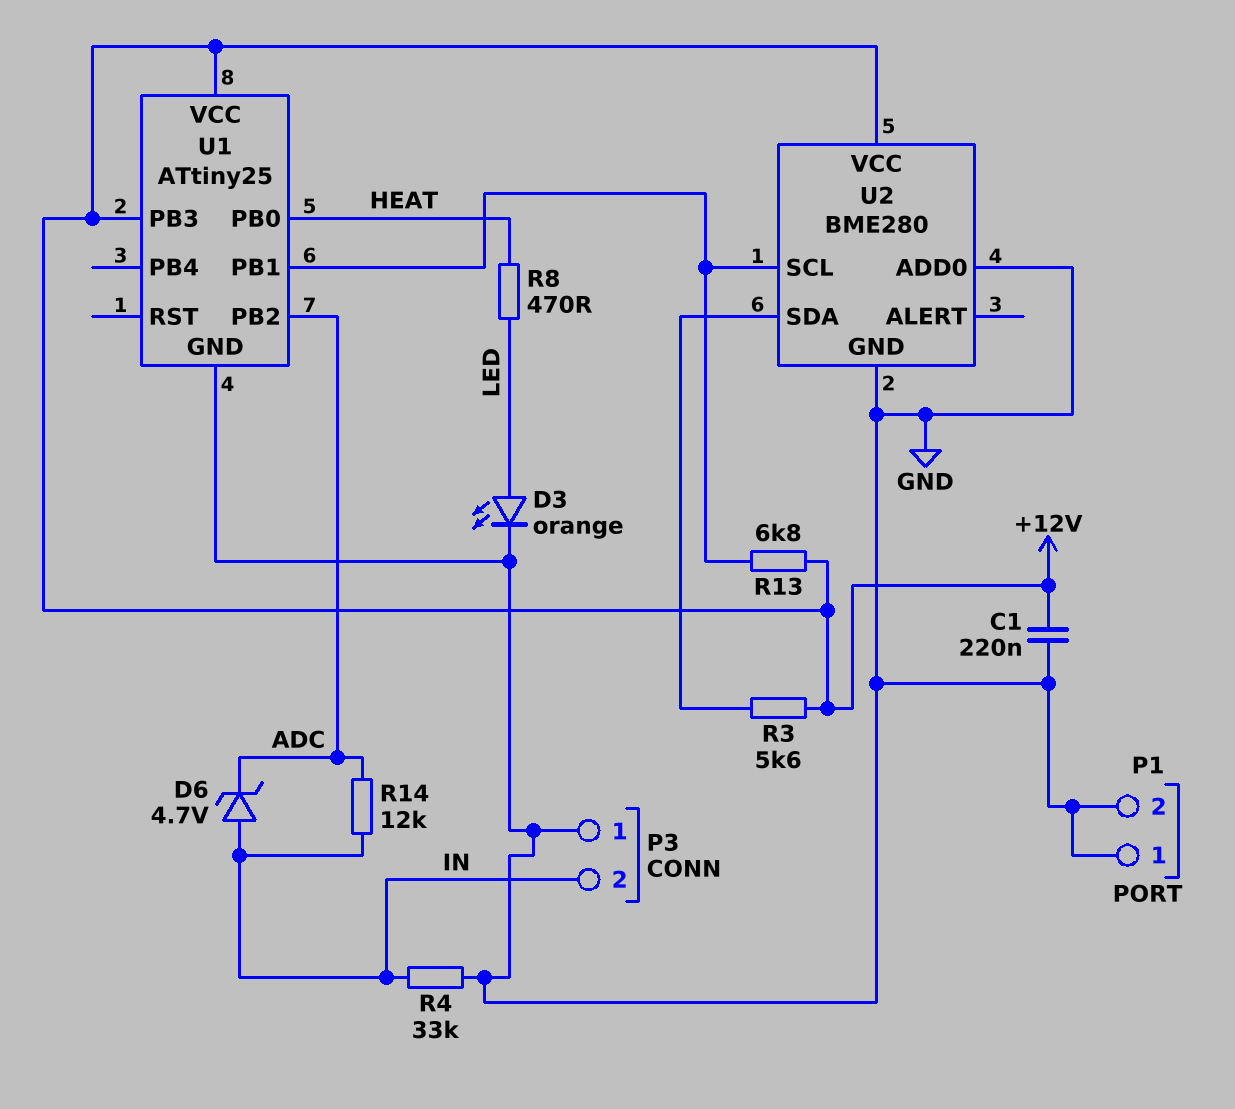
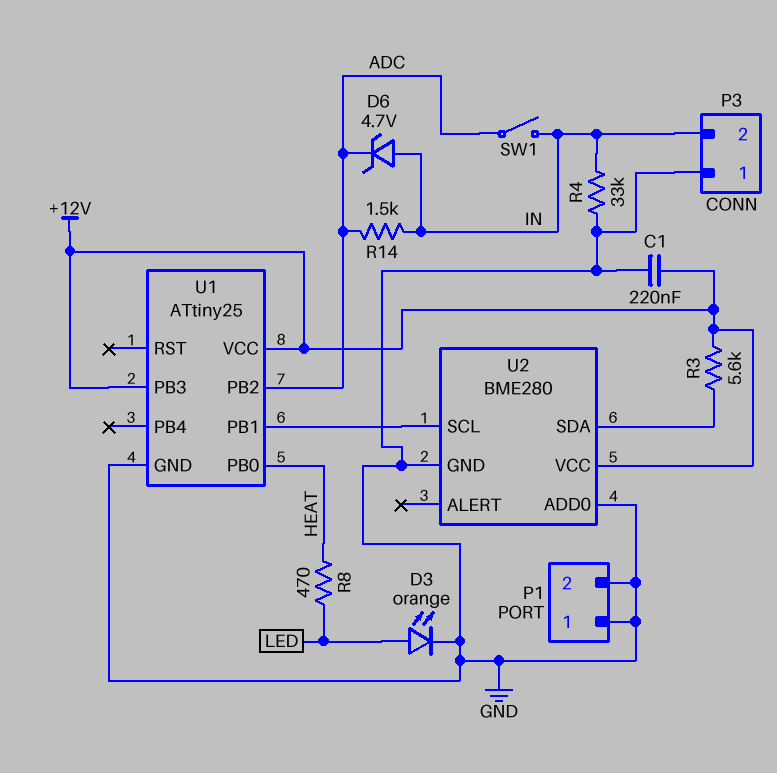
R13: 6.8k (+12V, U1/PB1) -> none
R14: 12k (ADC, IN) -> 1.5k (ADC, IN)
SW1: none -> switch (ADC, IN)

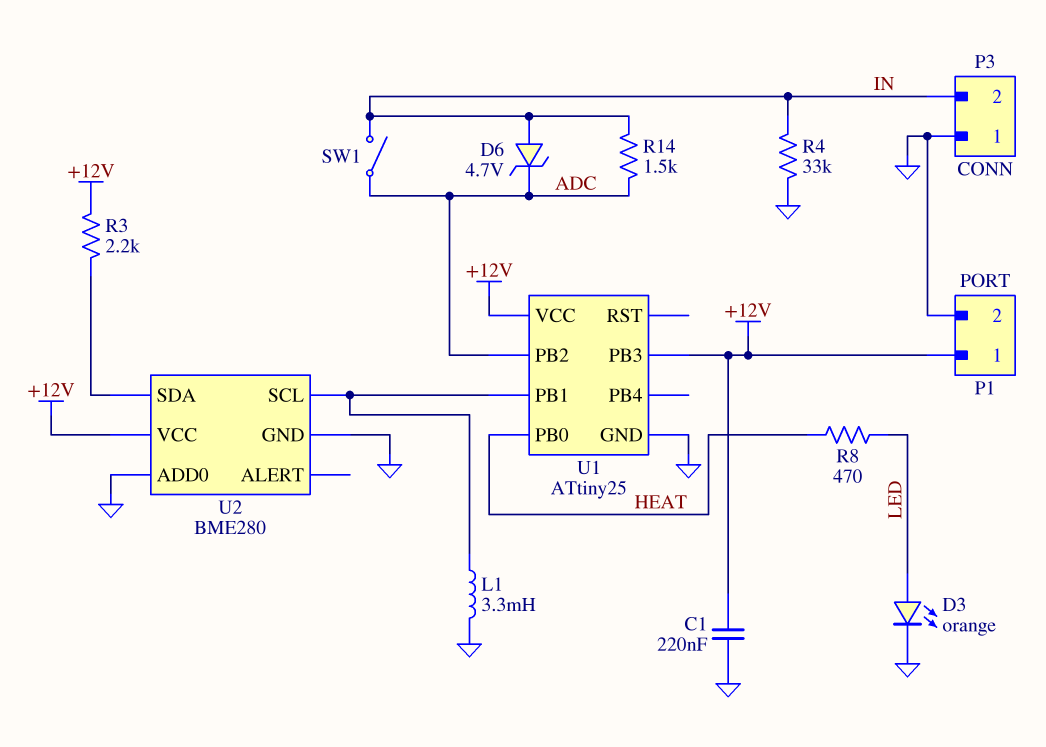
L1: none -> 3.3mH (GND, U1/PB1)
P1 pin 1: GND -> +12V
R3: 5.6k (+12V, U2/SDA) -> 2.2k (+12V, U2/SDA)

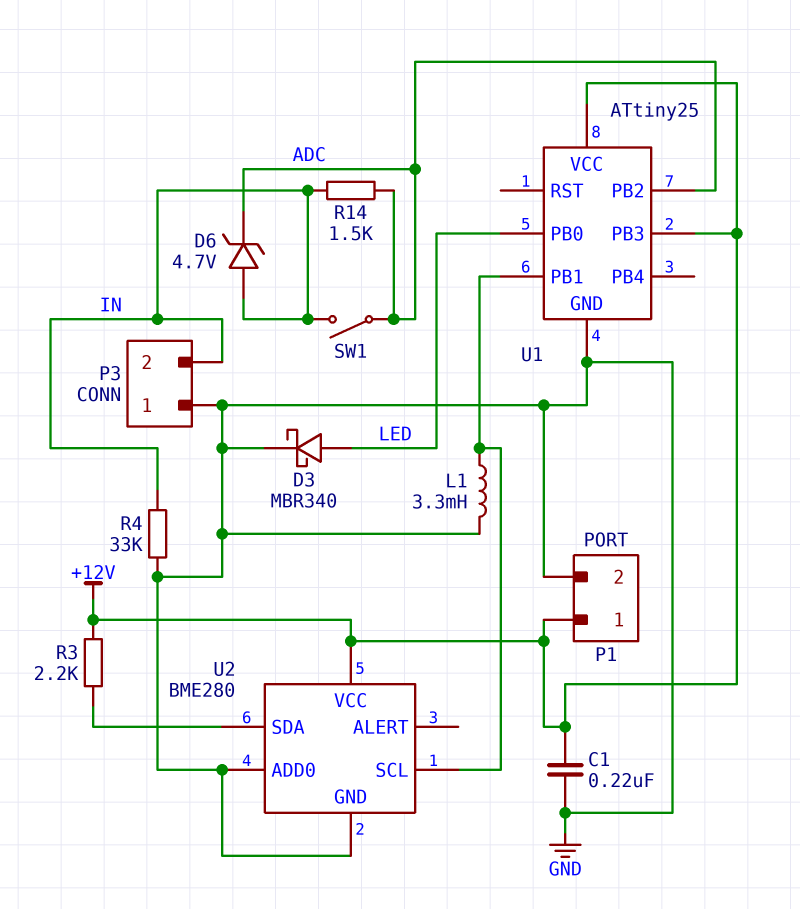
D3: LED orange (A LED, K GND) -> schottky MBR340 (A LED, K GND)
R8: 470 (HEAT, LED) -> none
U1 pin PB0: HEAT -> LED

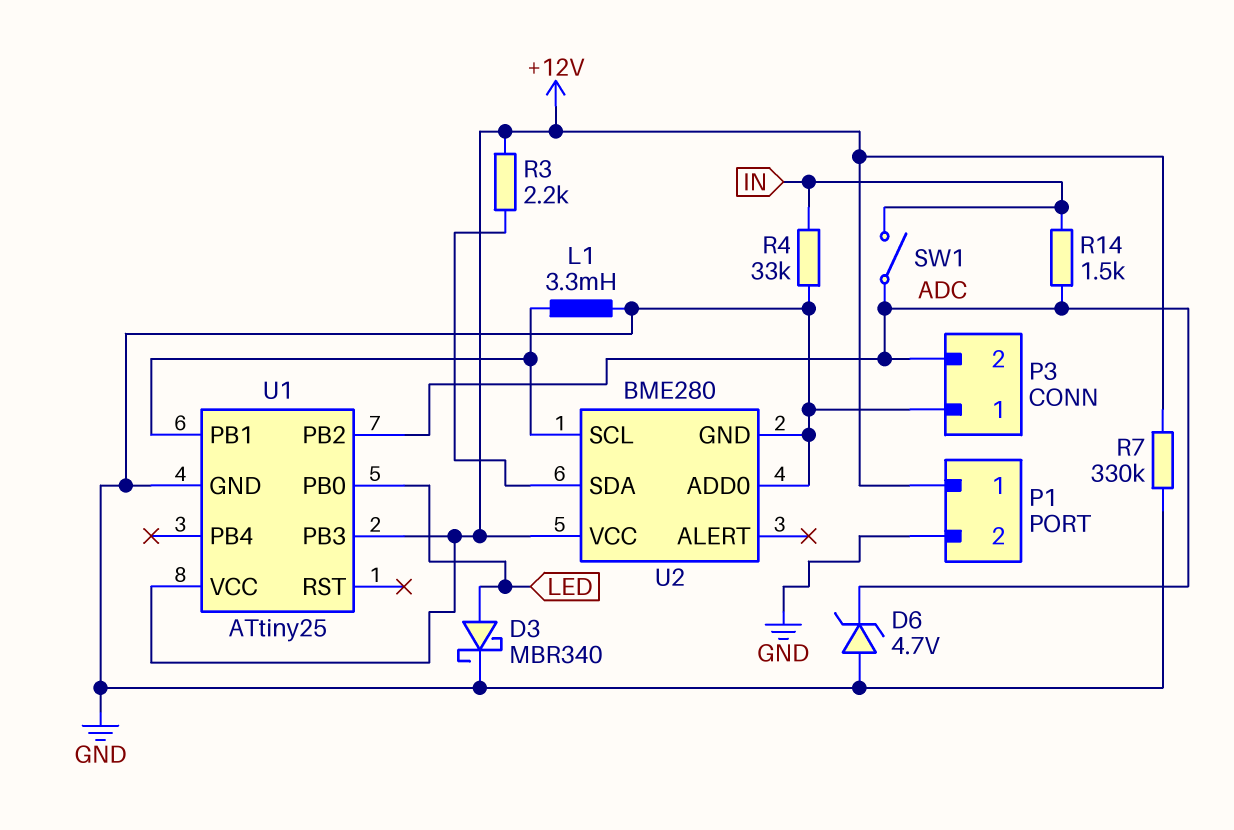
C1: 220nF (+12V, GND) -> none
D6: zener 4.7V (A IN, K ADC) -> zener 4.7V (A GND, K ADC)
P3 pin 2: IN -> ADC
R7: none -> 330k (+12V, GND)

